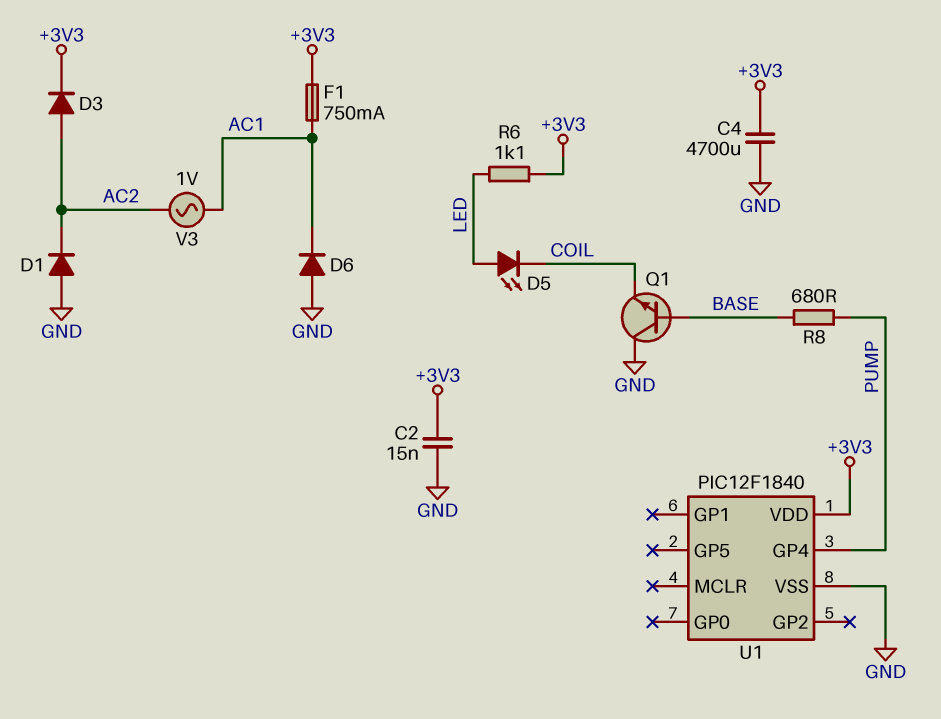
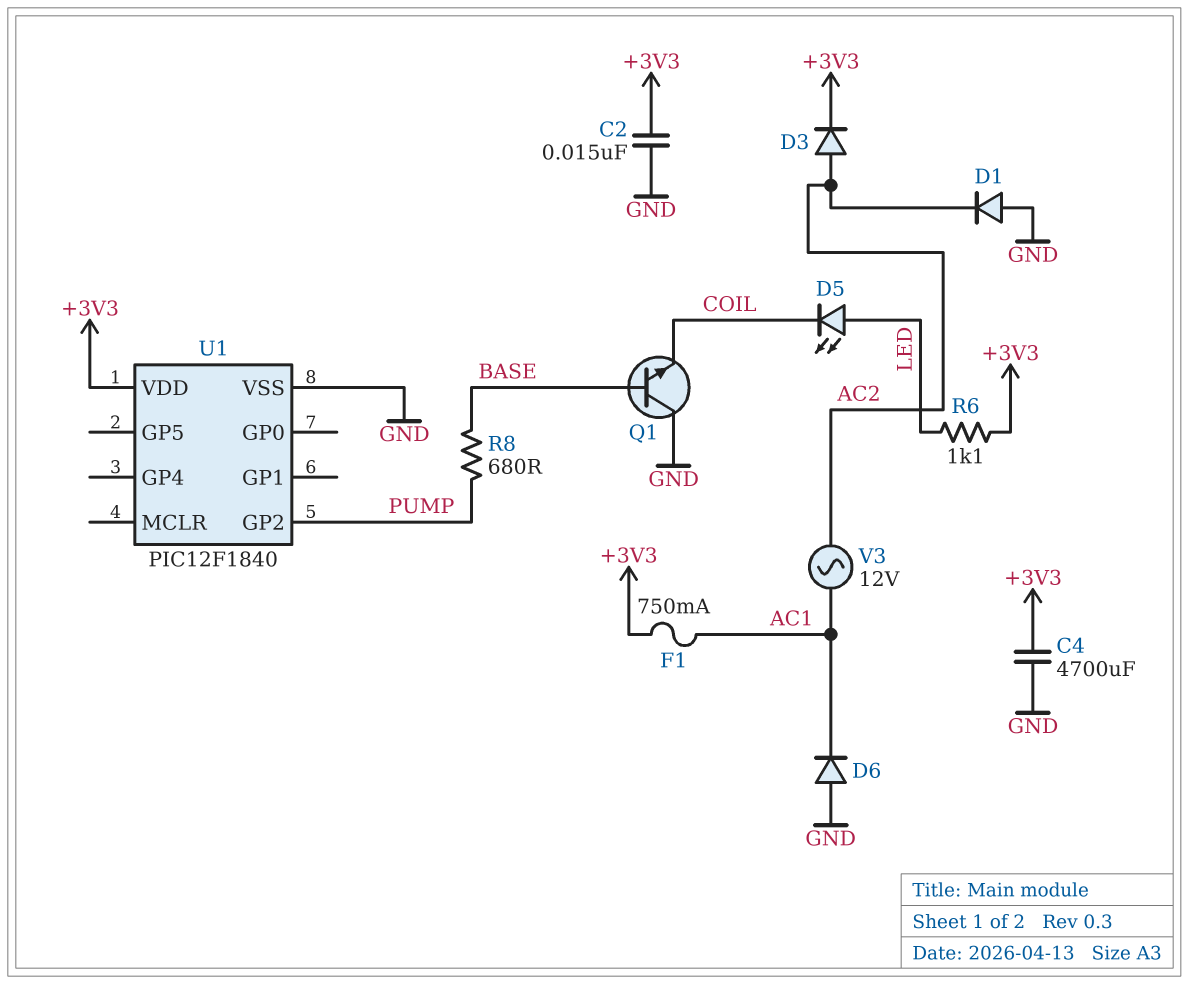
U1 pin GP2: none -> PUMP
U1 pin GP4: PUMP -> none
V3: AC 1V (AC1, AC2) -> AC 12V (AC1, AC2)

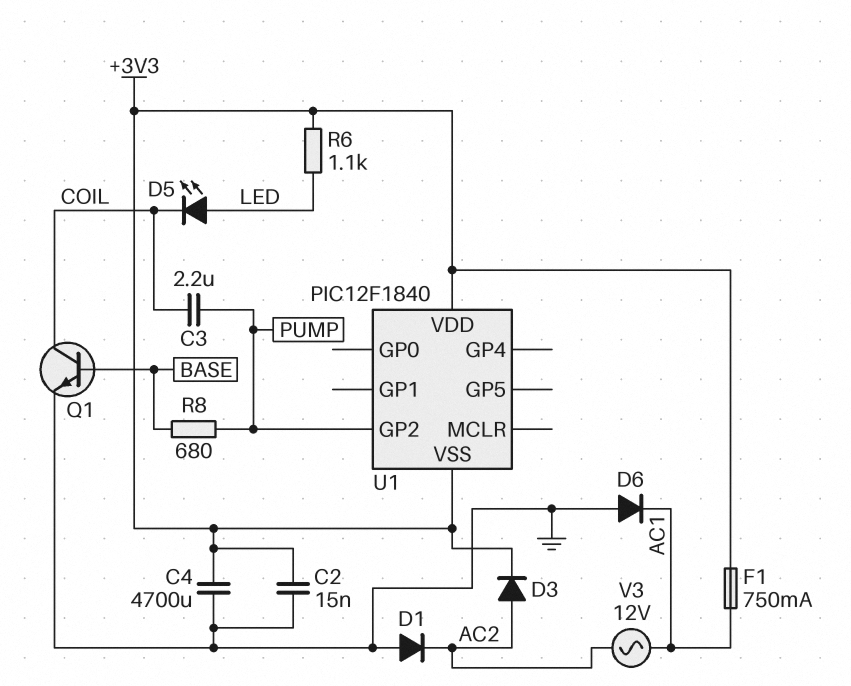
C3: none -> 2.2uF (COIL, PUMP)
Q1: NPN (B BASE, C GND, E COIL) -> NPN (B BASE, C COIL, E GND)
U1 pin VSS: GND -> +3V3

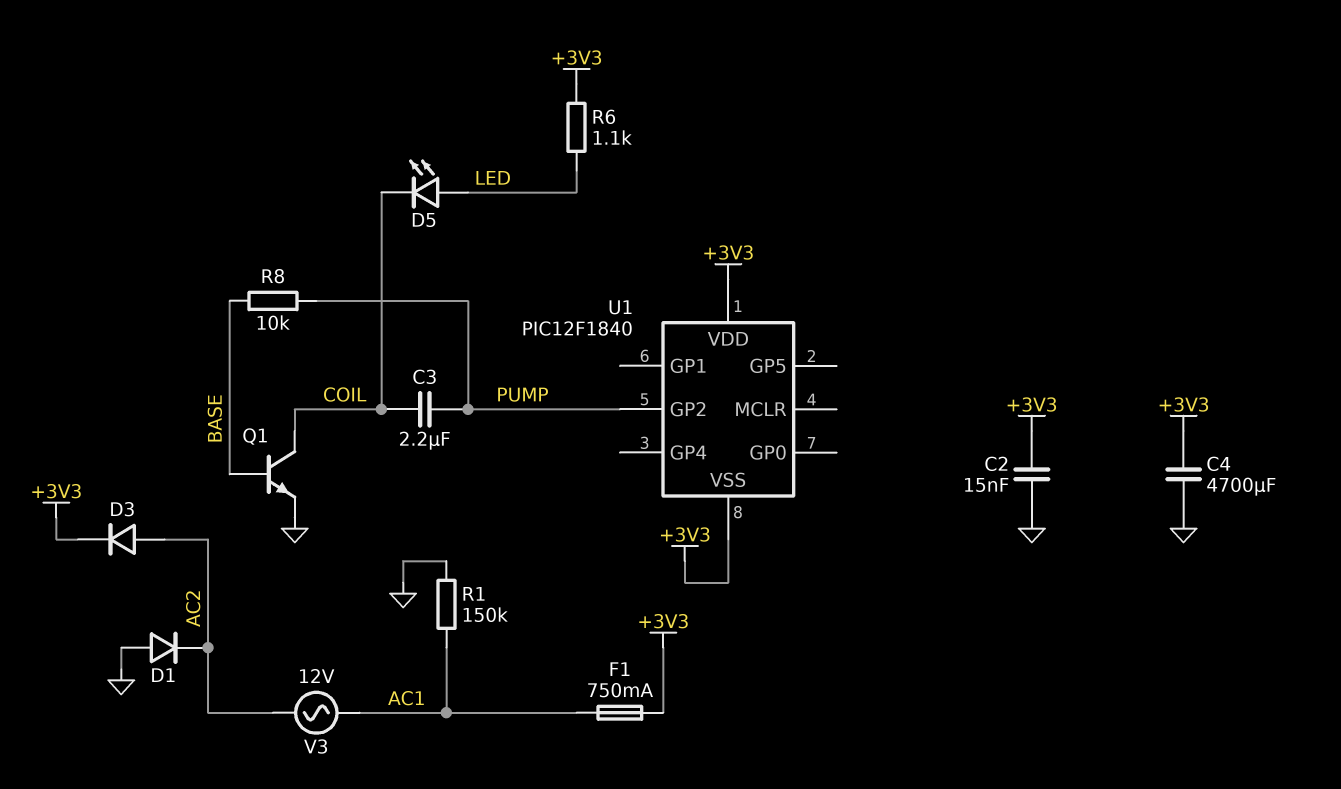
D6: diode (A GND, K AC1) -> none
R1: none -> 150k (AC1, GND)
R8: 680 (BASE, PUMP) -> 10k (BASE, PUMP)

